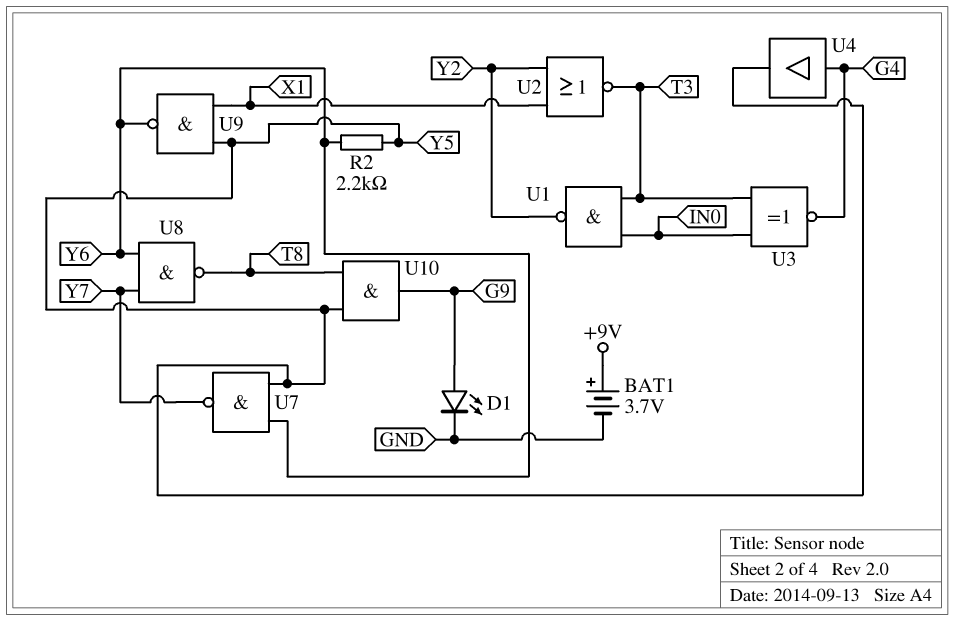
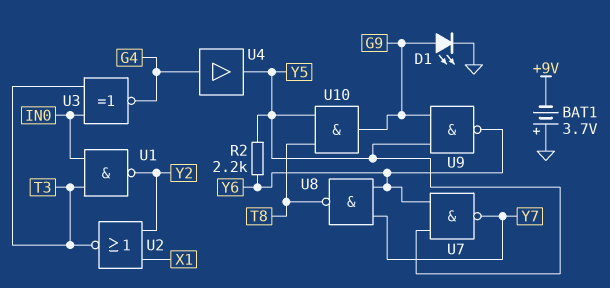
BAT1: 3.7V (plus +9V, minus GND) -> 3.7V (plus GND, minus +9V)
U9: NAND (in X1, in Y5, out Y6) -> NAND (in G9, in Y5, out Y6)

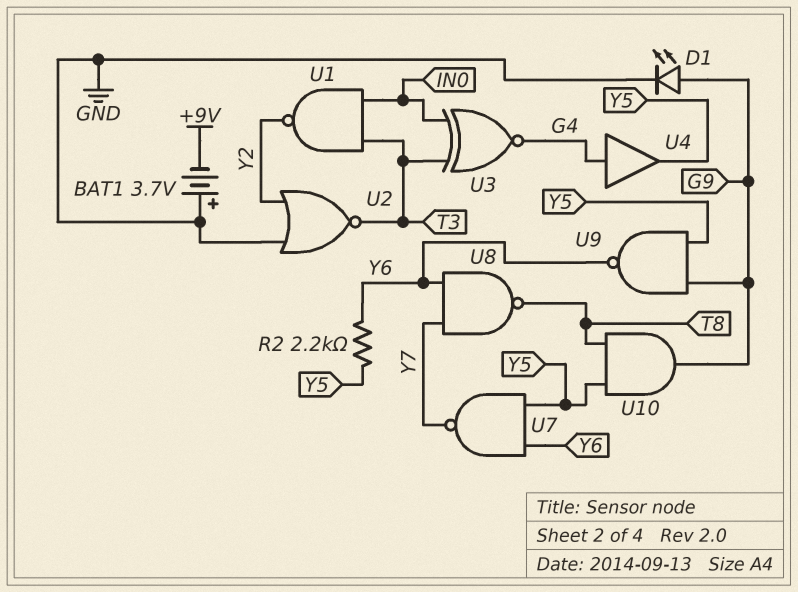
U2: NOR (in X1, in Y2, out T3) -> NOR (in GND, in Y2, out T3)

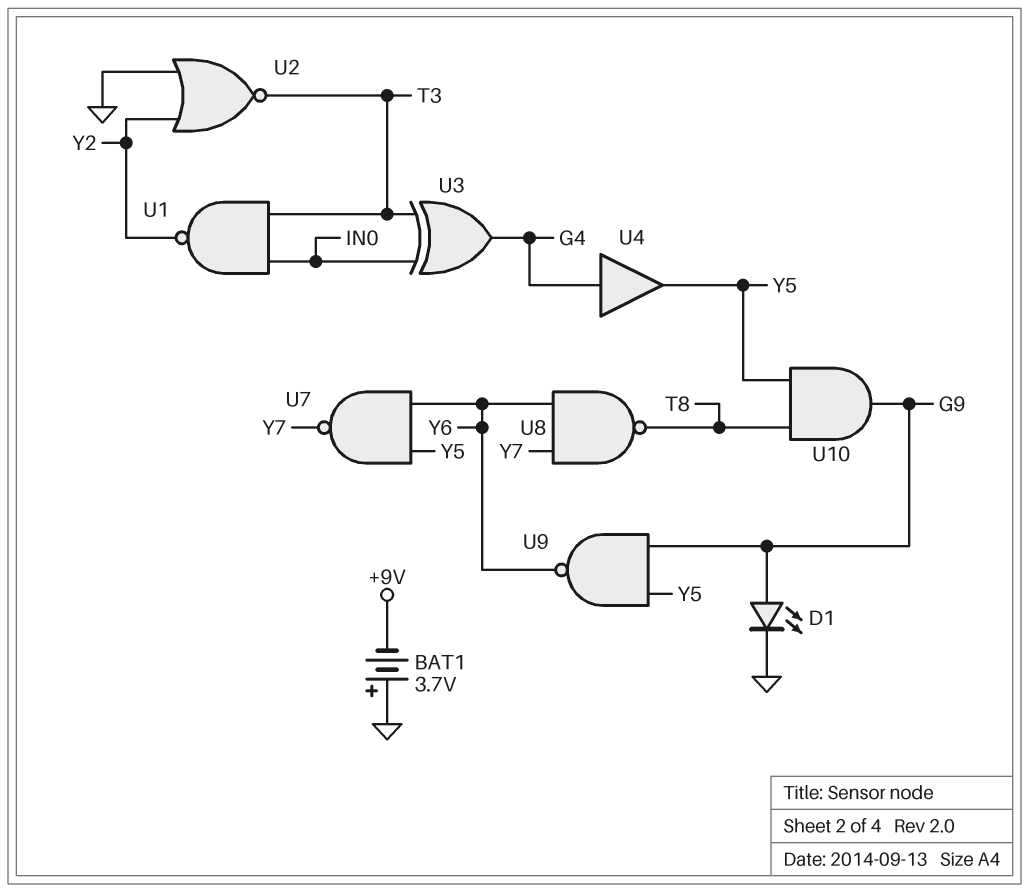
R2: 2.2k (Y5, Y6) -> none
U3: XNOR (in IN0, in T3, out G4) -> XOR (in IN0, in T3, out G4)

